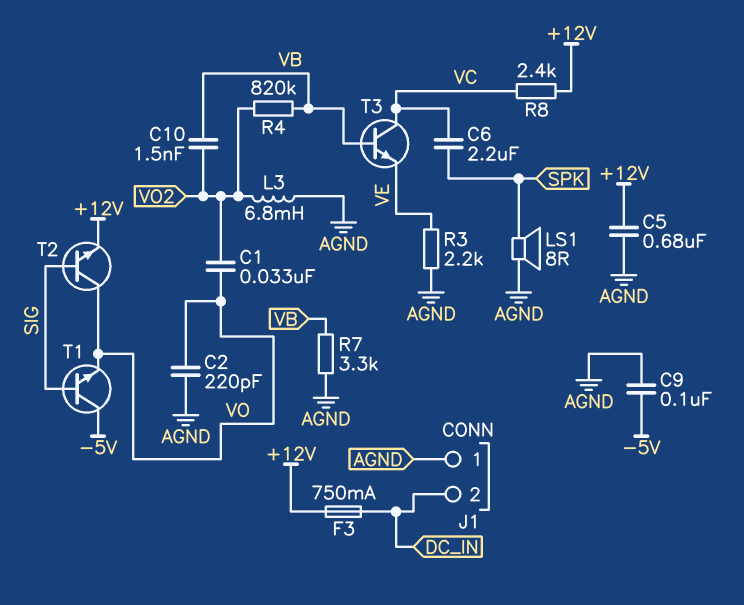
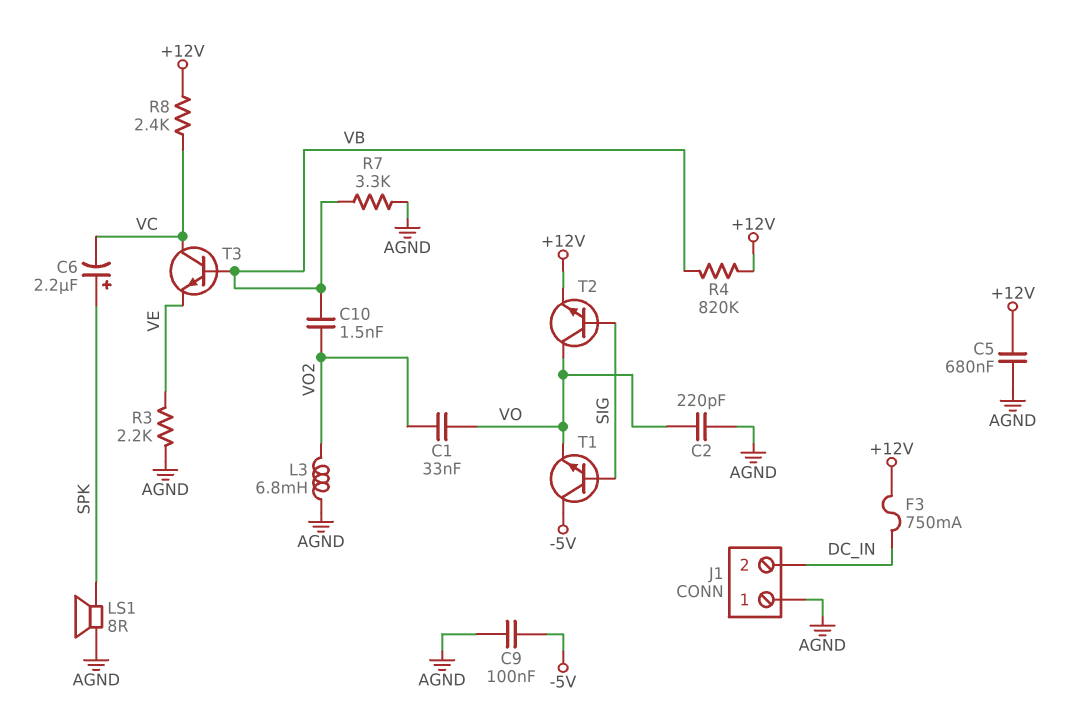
C6: 2.2uF (SPK, VC) -> 2.2uF (plus SPK, minus VC)
R4: 820k (VB, VO2) -> 820k (+12V, VB)

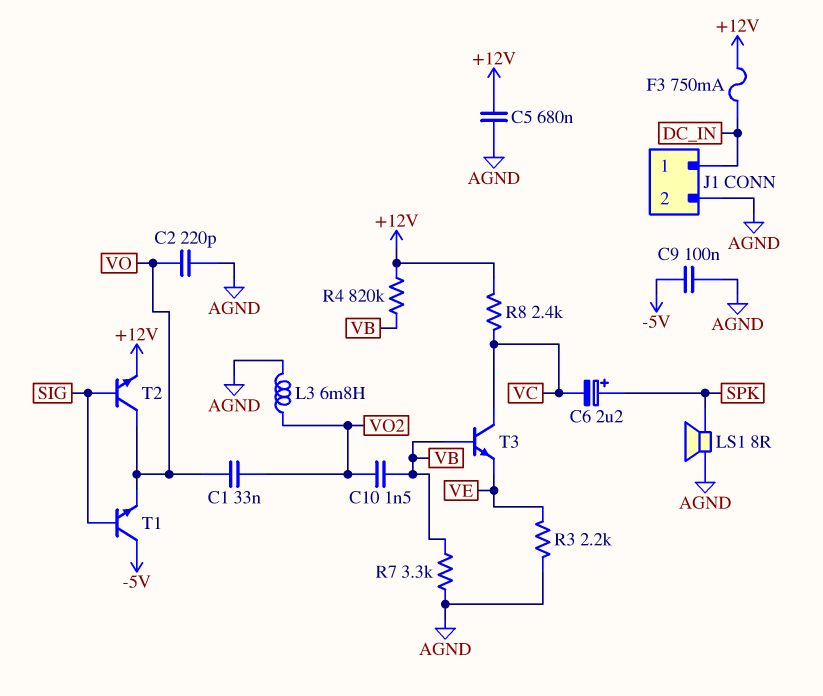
J1 pin 1: AGND -> DC_IN
J1 pin 2: DC_IN -> AGND

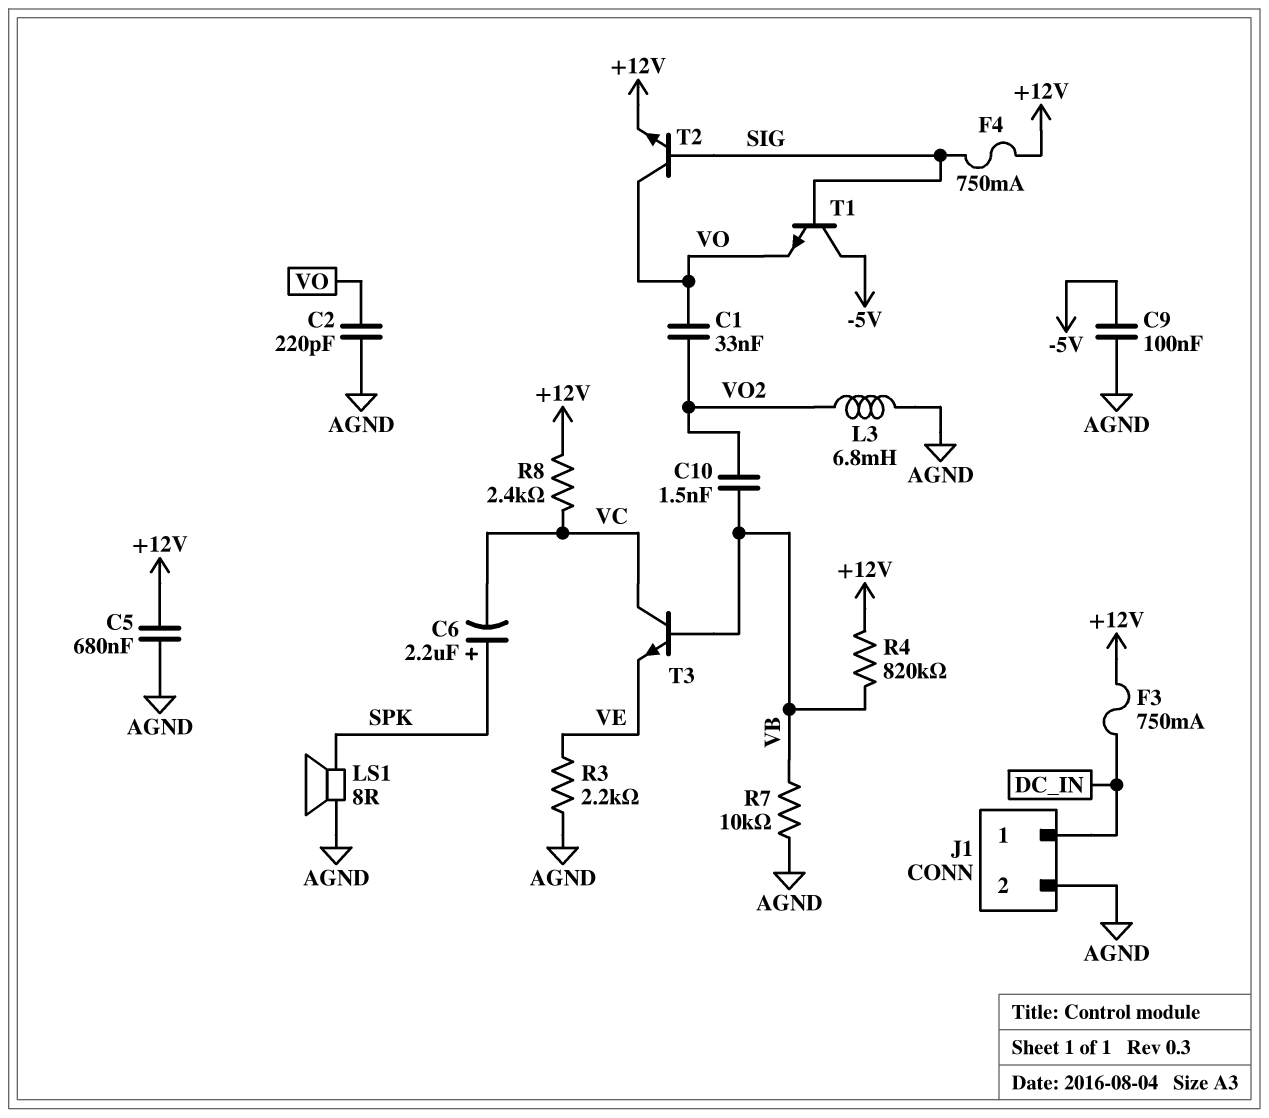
F4: none -> 750mA (+12V, SIG)
R7: 3.3k (AGND, VB) -> 10k (AGND, VB)

